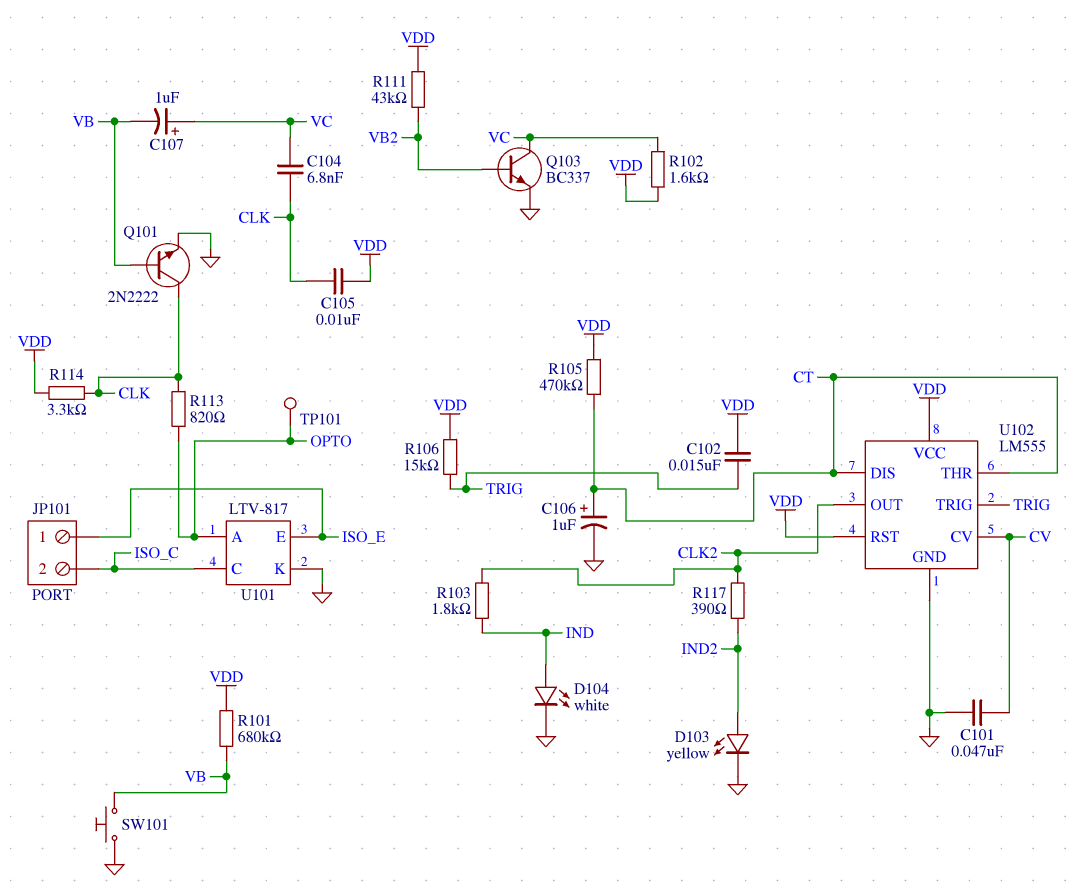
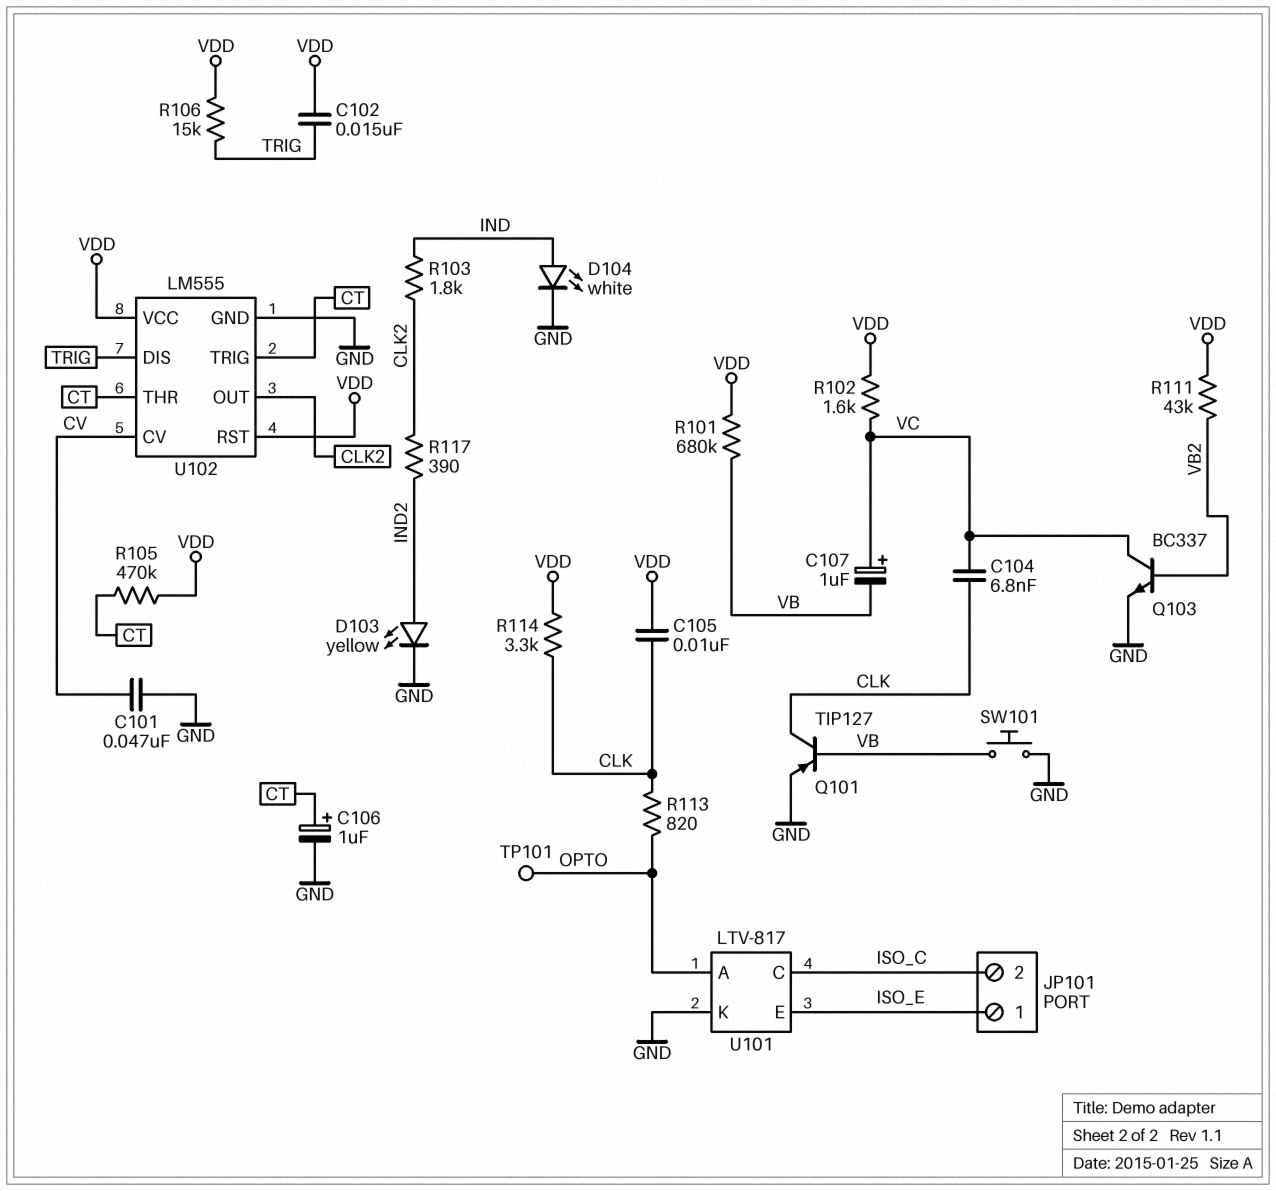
Q101: NPN 2N2222 (B VB, C CLK, E GND) -> PNP TIP127 (B VB, C CLK, E GND)
U102 pin DIS: CT -> TRIG
U102 pin TRIG: TRIG -> CT

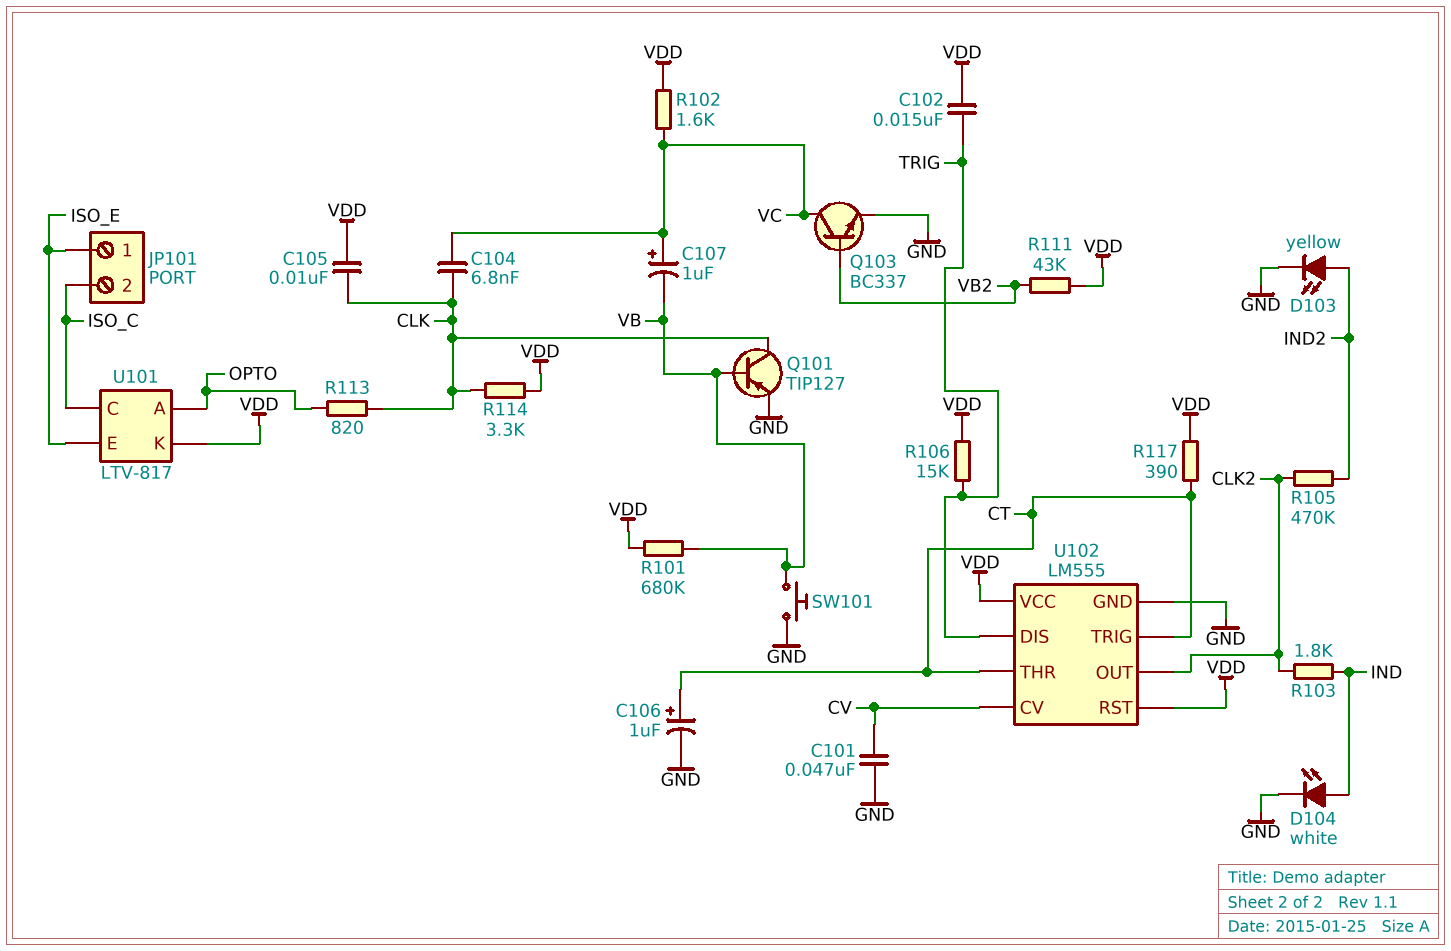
R105: 470k (CT, VDD) -> 470k (CLK2, IND2)
R117: 390 (CLK2, IND2) -> 390 (CT, VDD)
TP101: test point (OPTO) -> none
U101 pin K: GND -> VDD

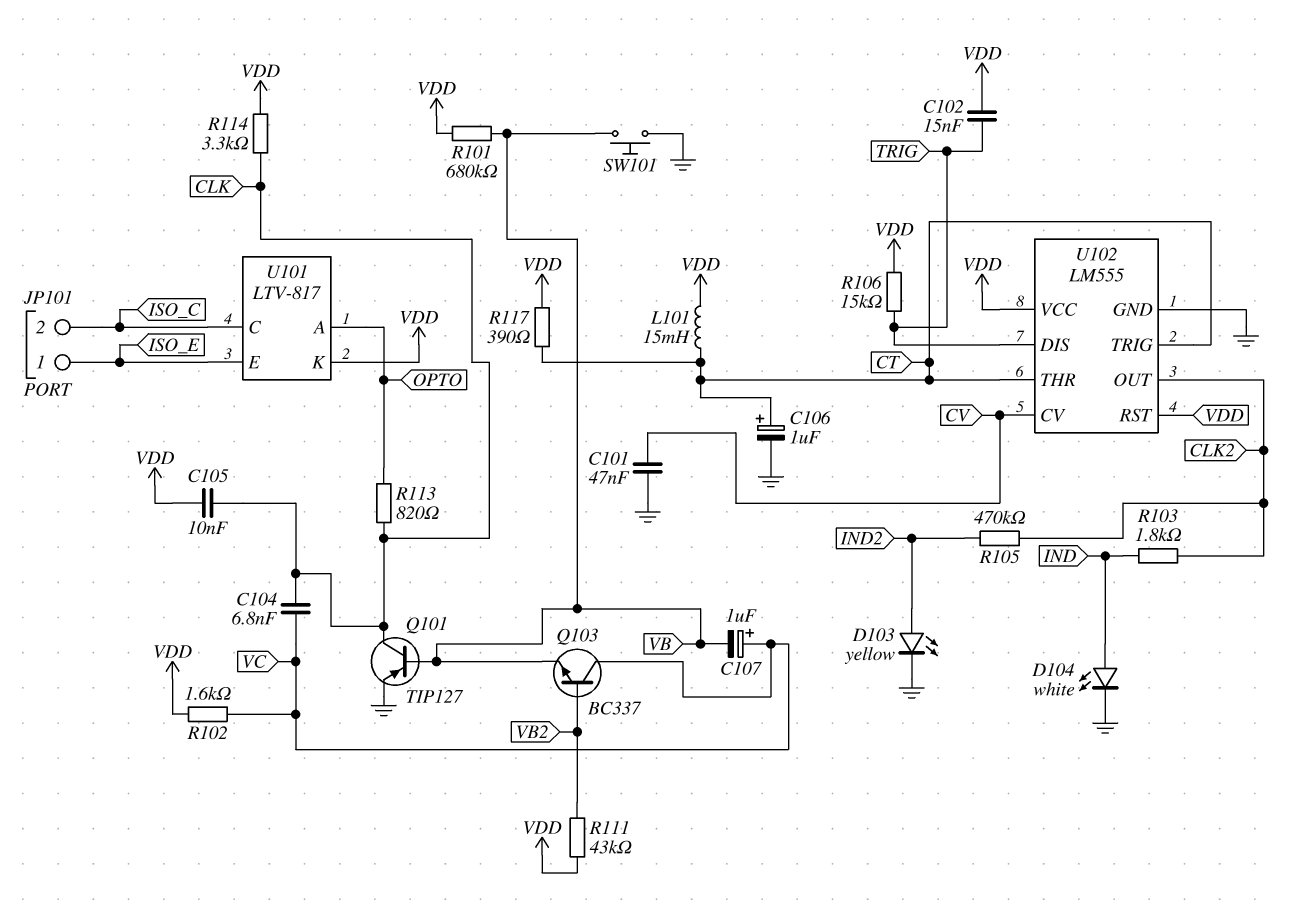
L101: none -> 15mH (CT, VDD)
Q103: NPN BC337 (B VB2, C VC, E GND) -> NPN BC337 (B VB2, C VC, E VB)

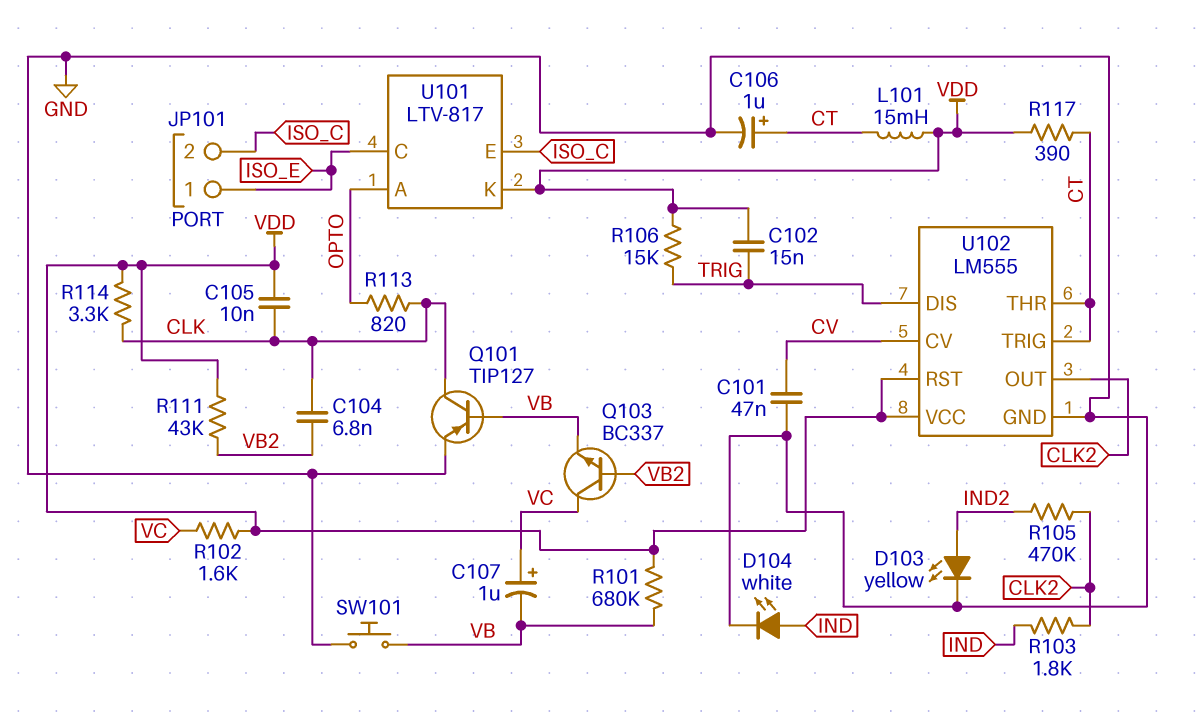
C104: 6.8nF (CLK, VC) -> 6.8nF (CLK, VB2)
U101 pin C: ISO_C -> ISO_E
U101 pin E: ISO_E -> ISO_C

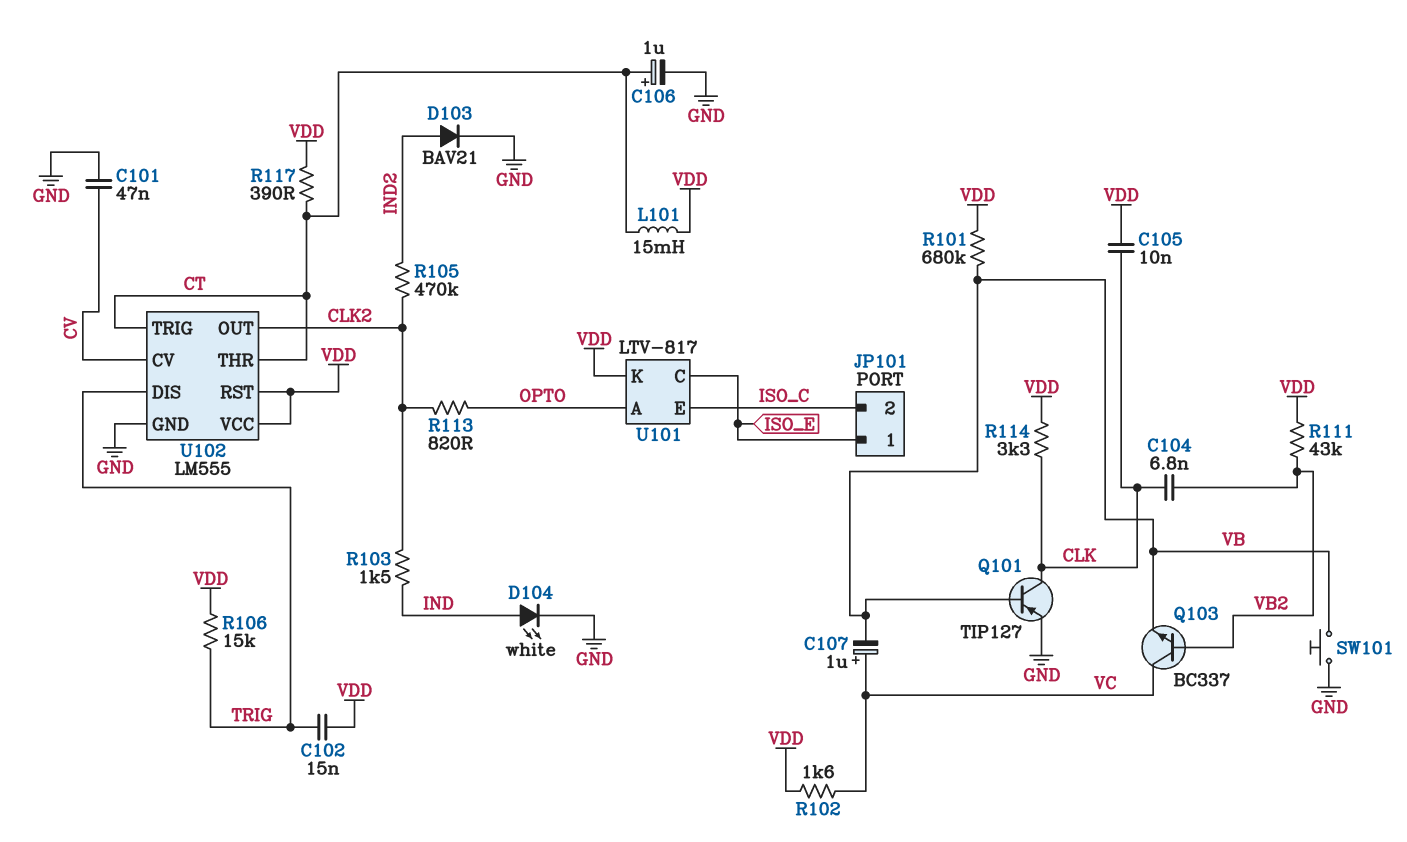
D103: LED yellow (A IND2, K GND) -> diode BAV21 (A IND2, K GND)
R103: 1.8k (CLK2, IND) -> 1.5k (CLK2, IND)
R113: 820 (CLK, OPTO) -> 820 (CLK2, OPTO)

